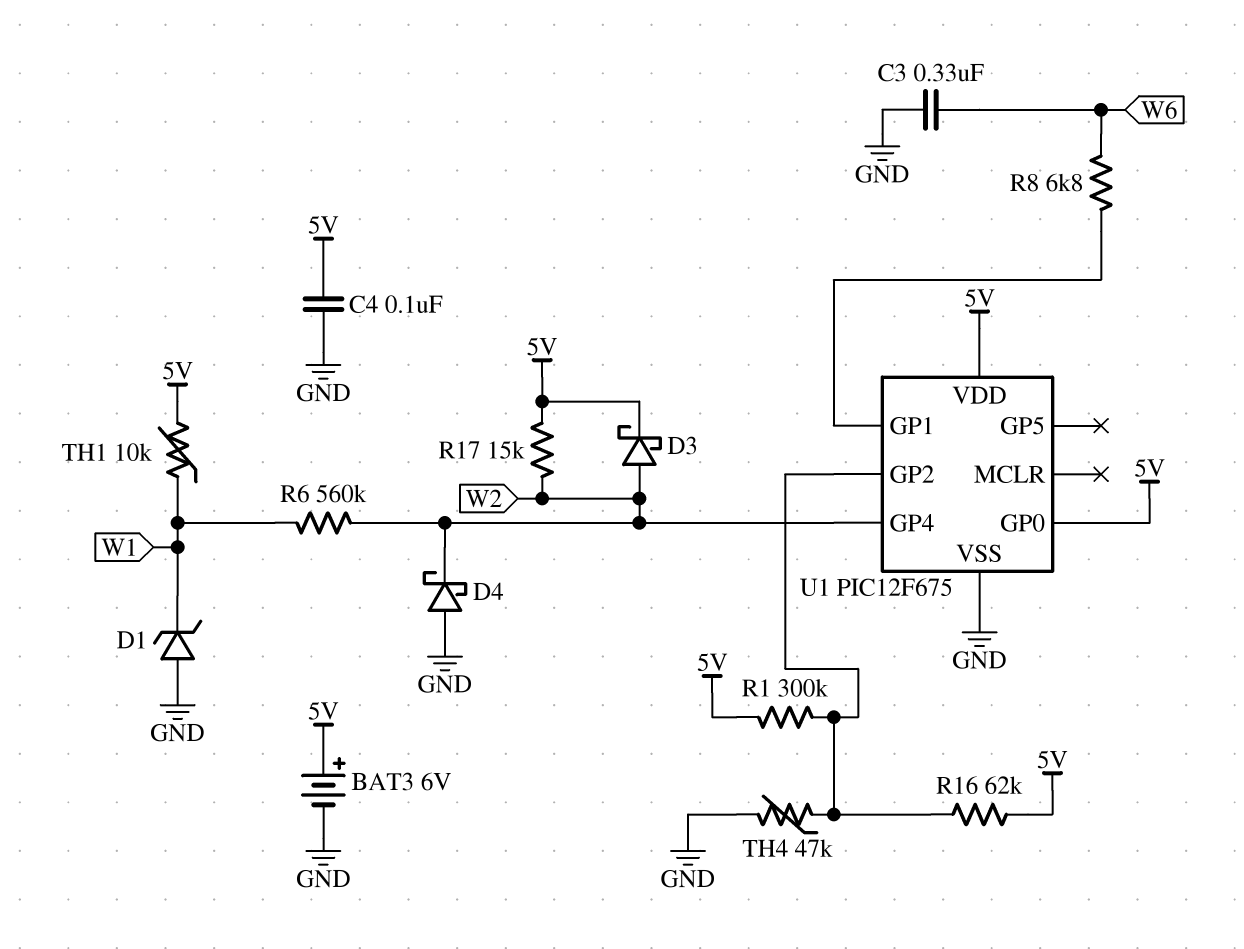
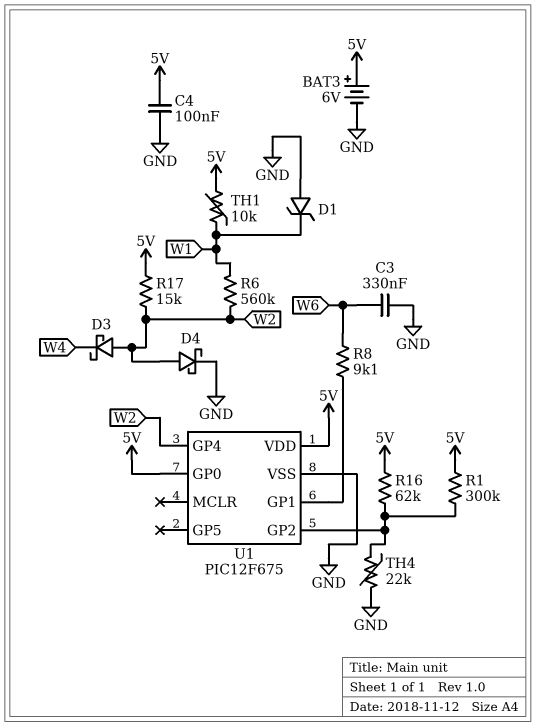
D3: schottky (A W2, K 5V) -> schottky (A W2, K W4)
D4: schottky (A GND, K W2) -> schottky (A W2, K GND)
R8: 6.8k (U1/GP1, W6) -> 9.1k (U1/GP1, W6)
TH4: 47k (GND, U1/GP2) -> 22k (GND, U1/GP2)

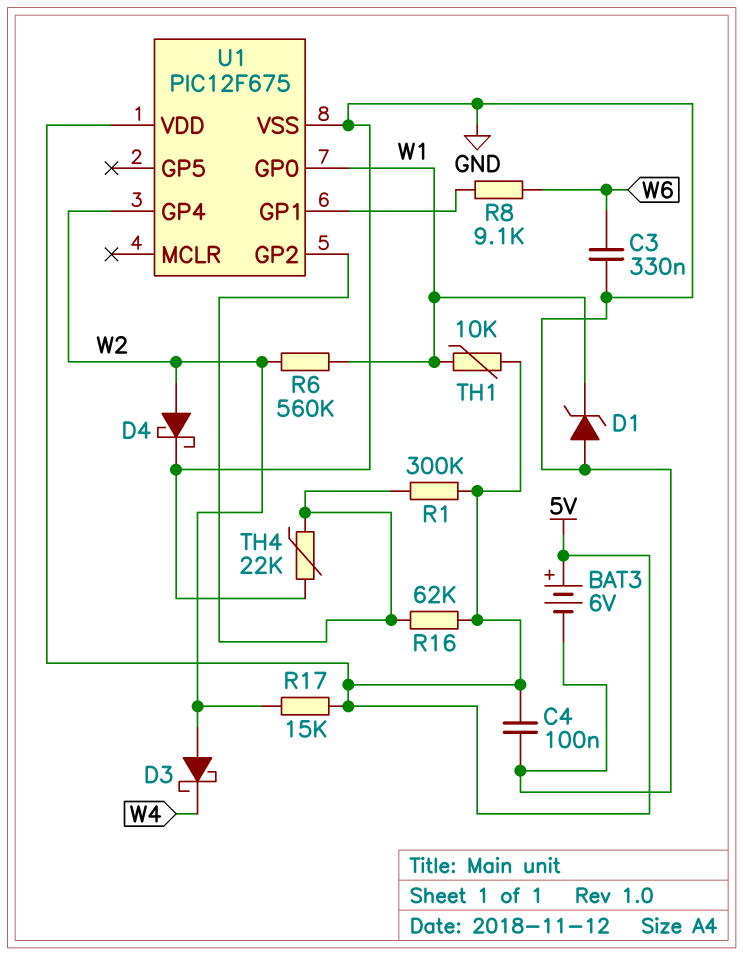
U1 pin GP0: 5V -> W1

